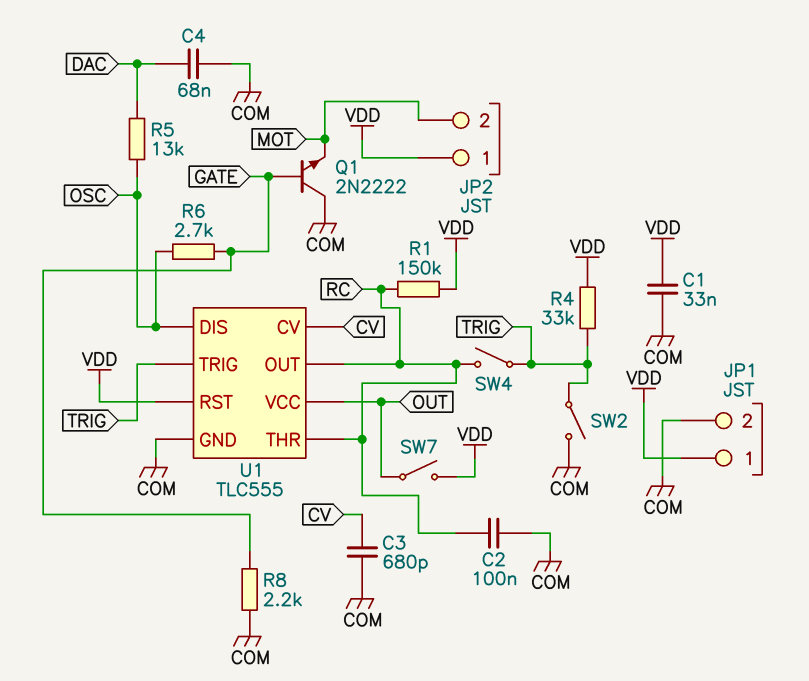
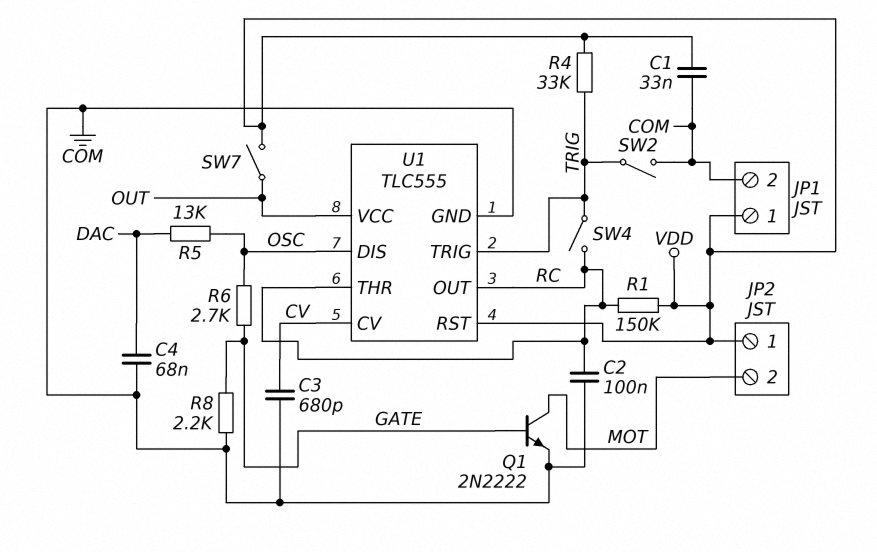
Q1: NPN 2N2222 (B GATE, C COM, E MOT) -> NPN 2N2222 (B GATE, C MOT, E COM)

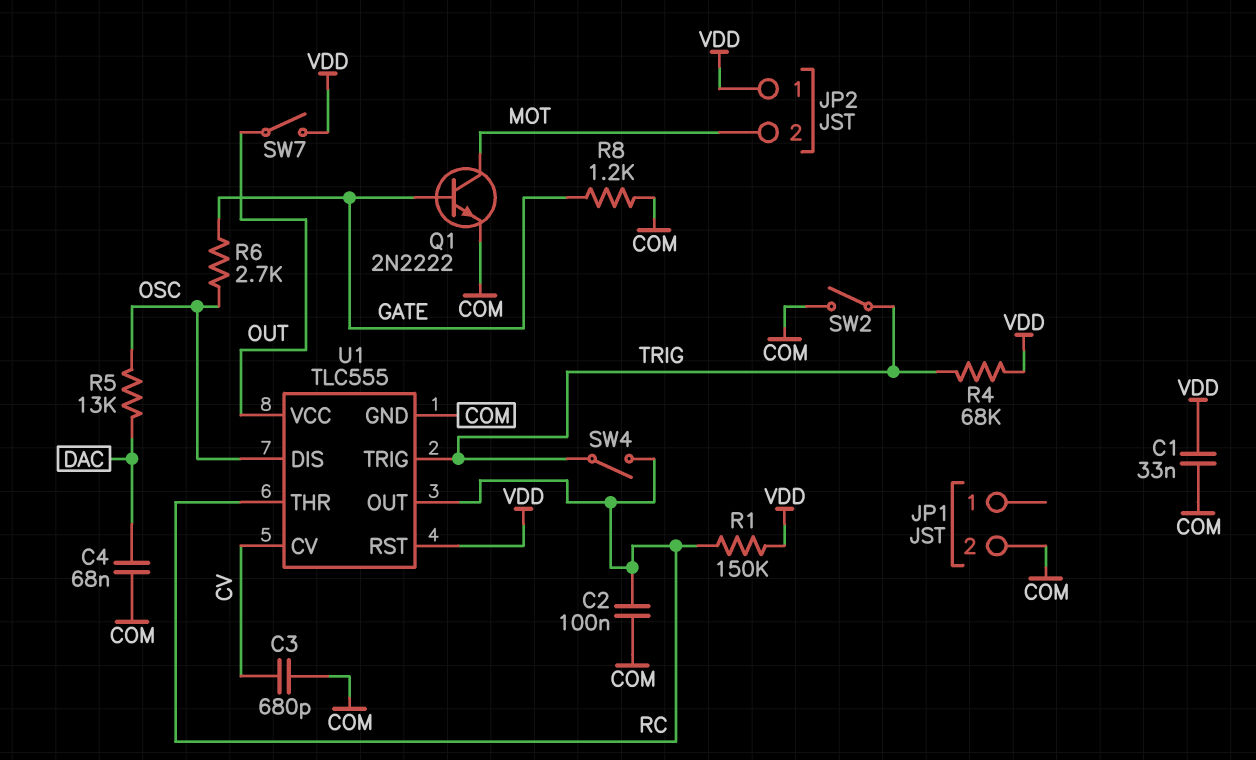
JP1 pin 1: VDD -> none
R4: 33k (TRIG, VDD) -> 68k (TRIG, VDD)
R8: 2.2k (COM, GATE) -> 1.2k (COM, GATE)

